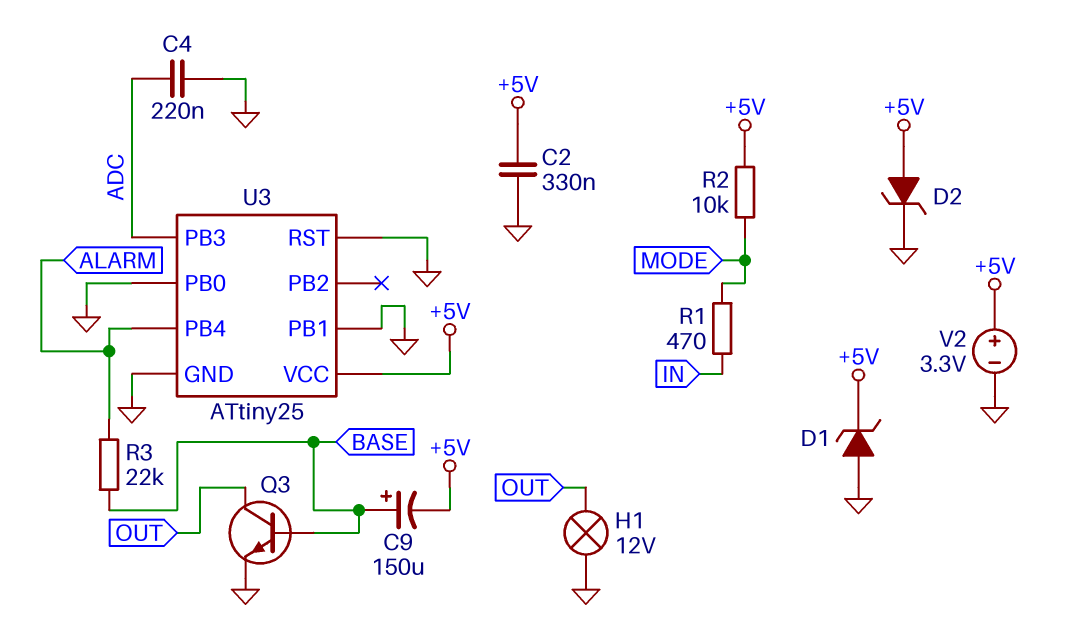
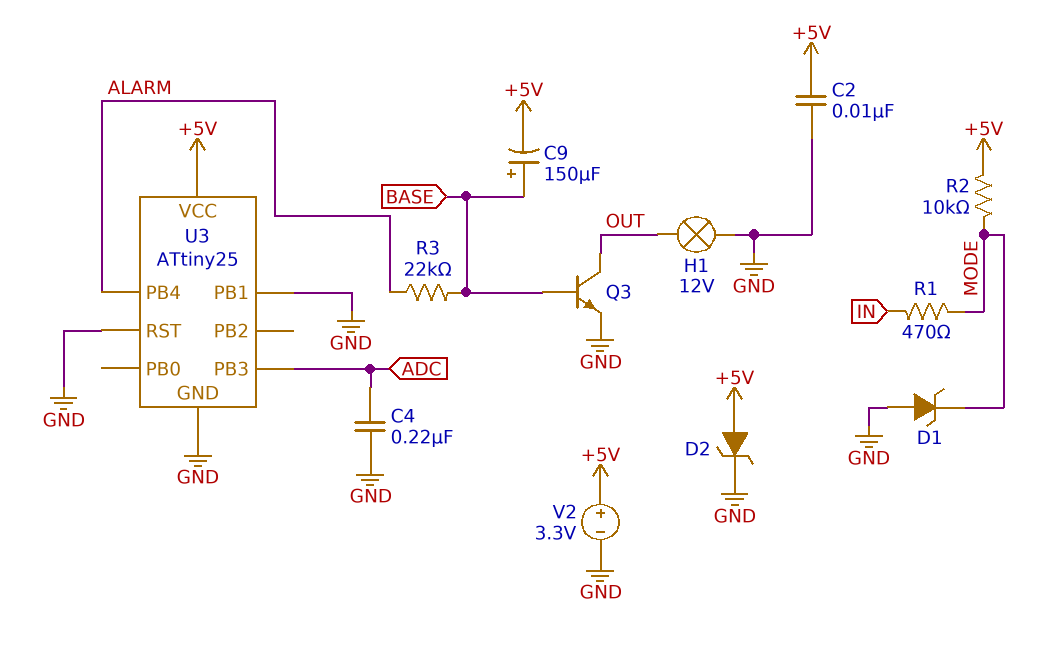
C2: 330nF (+5V, GND) -> 10nF (+5V, GND)
D1: zener (A GND, K +5V) -> zener (A GND, K MODE)
U3 pin PB0: GND -> none

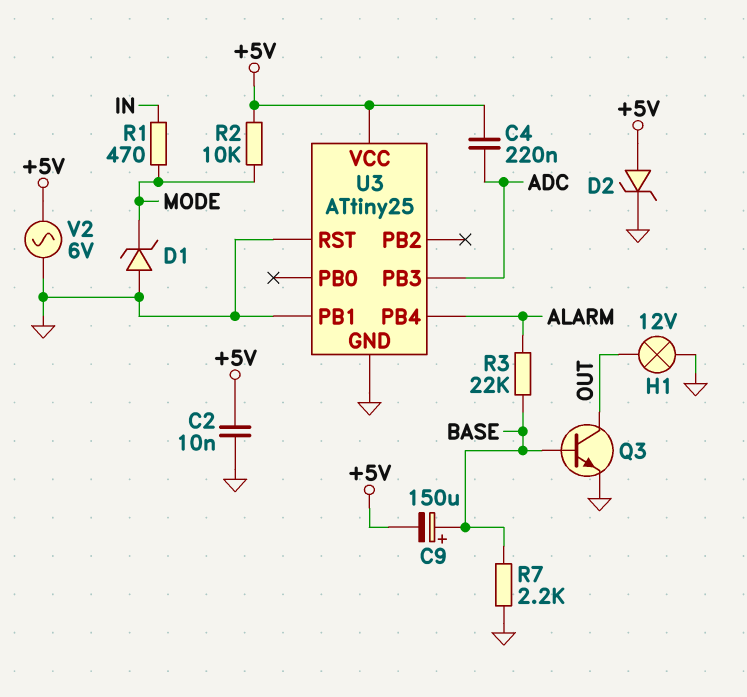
C4: 220nF (ADC, GND) -> 220nF (+5V, ADC)
R7: none -> 2.2k (BASE, GND)
V2: 3.3V (plus +5V, minus GND) -> AC 6V (+5V, GND)

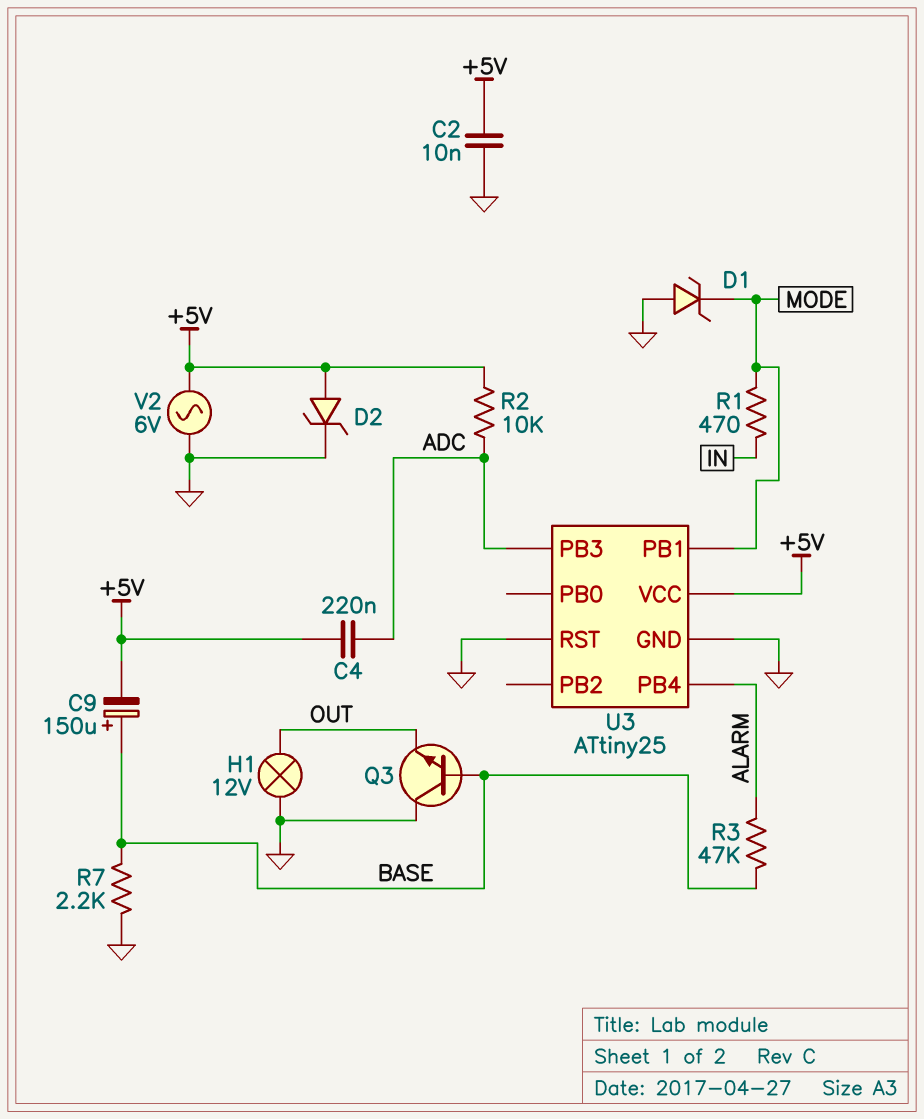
Q3: NPN (B BASE, C OUT, E GND) -> NPN (B BASE, C GND, E OUT)
R2: 10k (+5V, MODE) -> 10k (+5V, ADC)
R3: 22k (ALARM, BASE) -> 47k (ALARM, BASE)
U3 pin PB1: GND -> MODE

